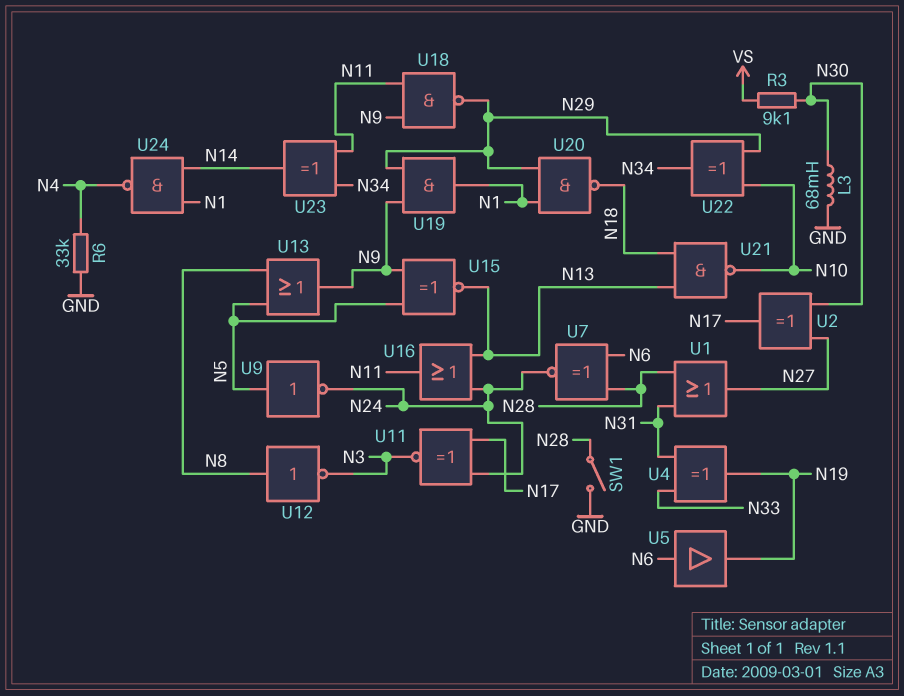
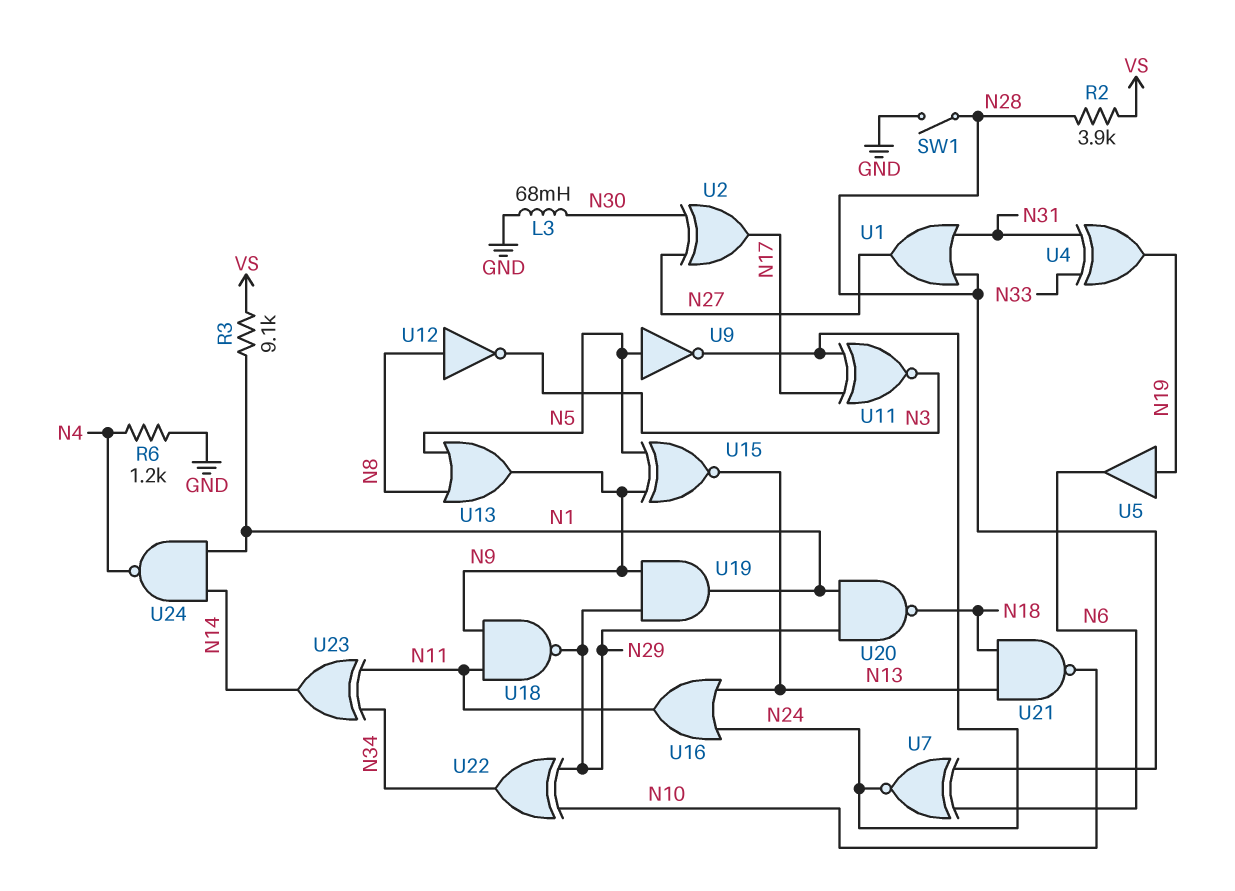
R2: none -> 3.9k (N28, VS)
R3: 9.1k (N30, VS) -> 9.1k (N1, VS)
R6: 33k (GND, N4) -> 1.2k (GND, N4)
U5: buffer (in N6, out N19) -> buffer (in N19, out N6)

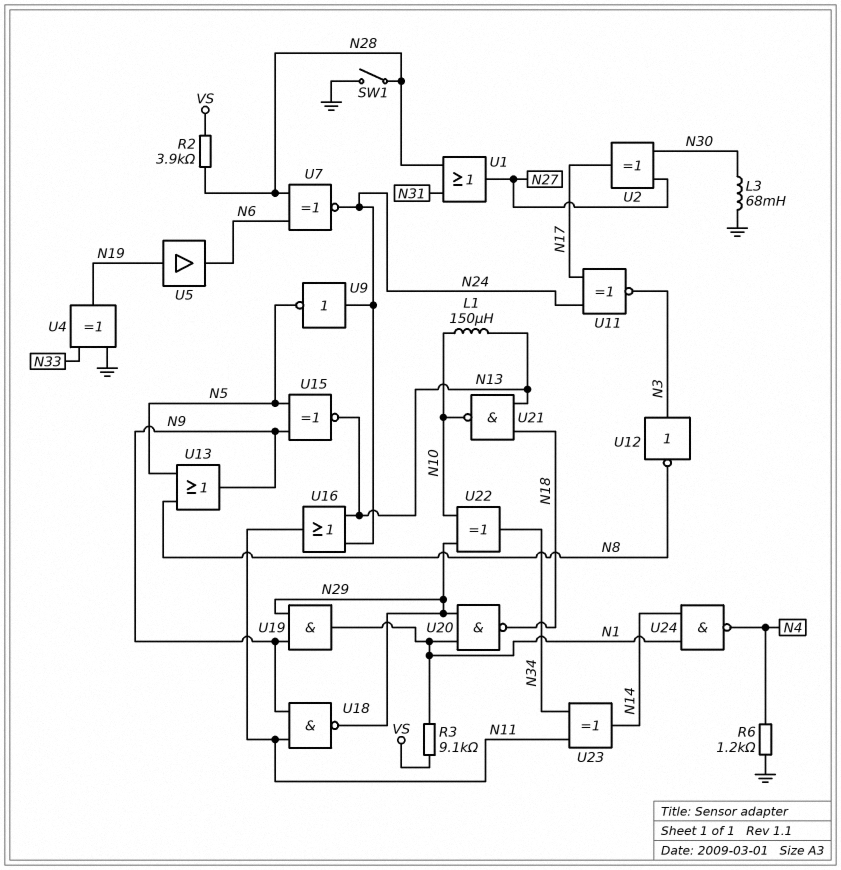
L1: none -> 150uH (N10, N13)
U4: XOR (in N31, in N33, out N19) -> XOR (in GND, in N33, out N19)
U9: NOT (in N5, out N24) -> NOT (in N24, out N5)
U12: NOT (in N8, out N3) -> NOT (in N3, out N8)

